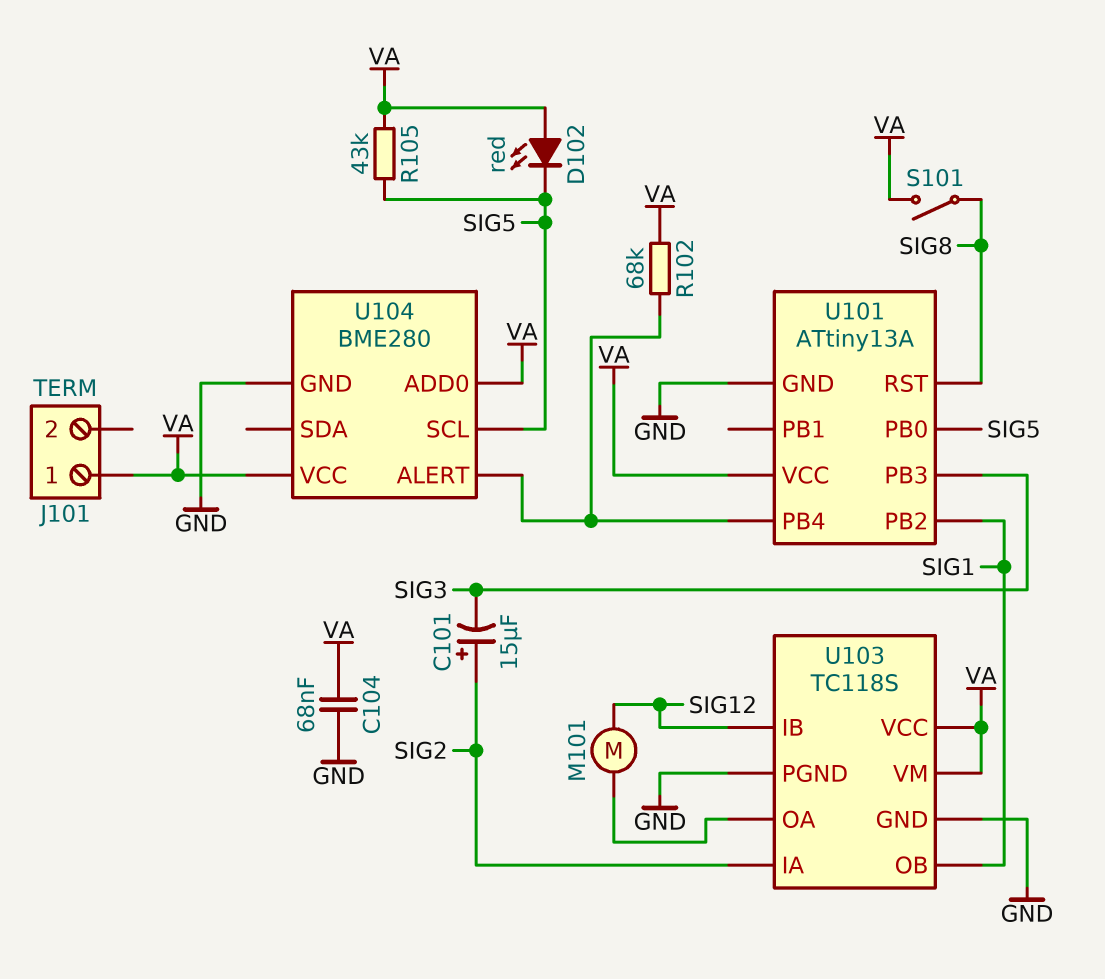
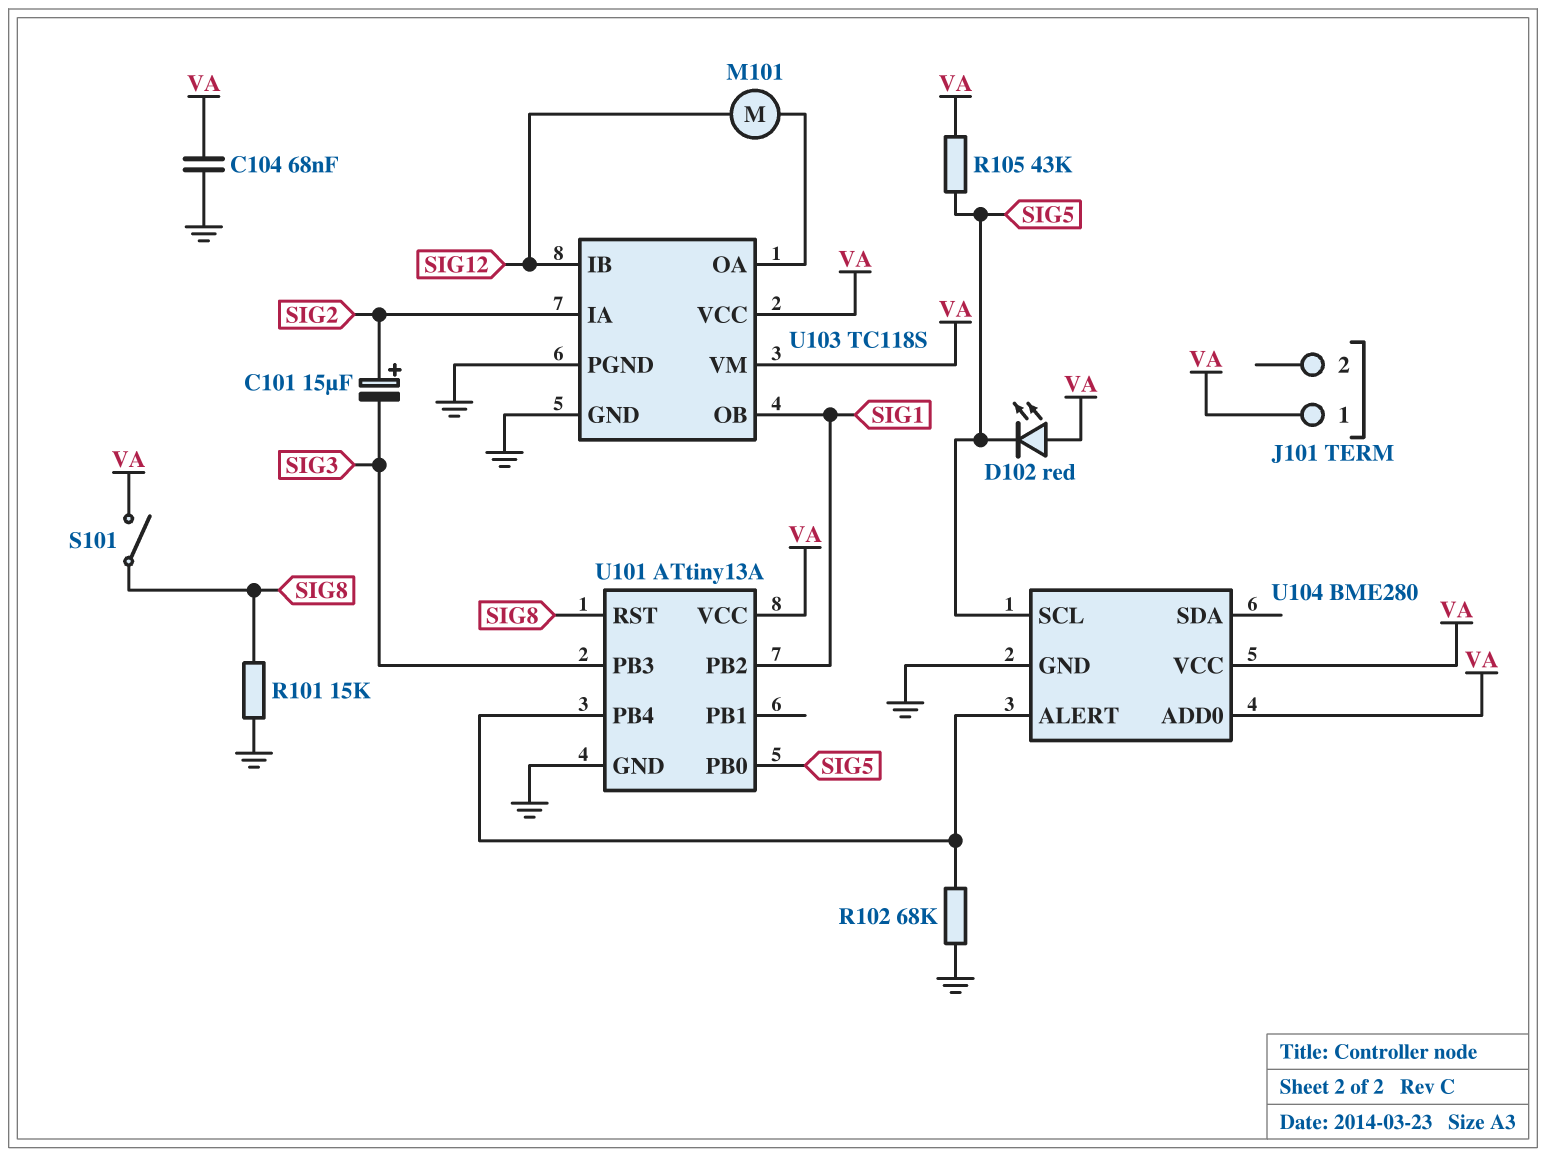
R101: none -> 15k (GND, SIG8)
R102: 68k (U101/PB4, VA) -> 68k (GND, U101/PB4)

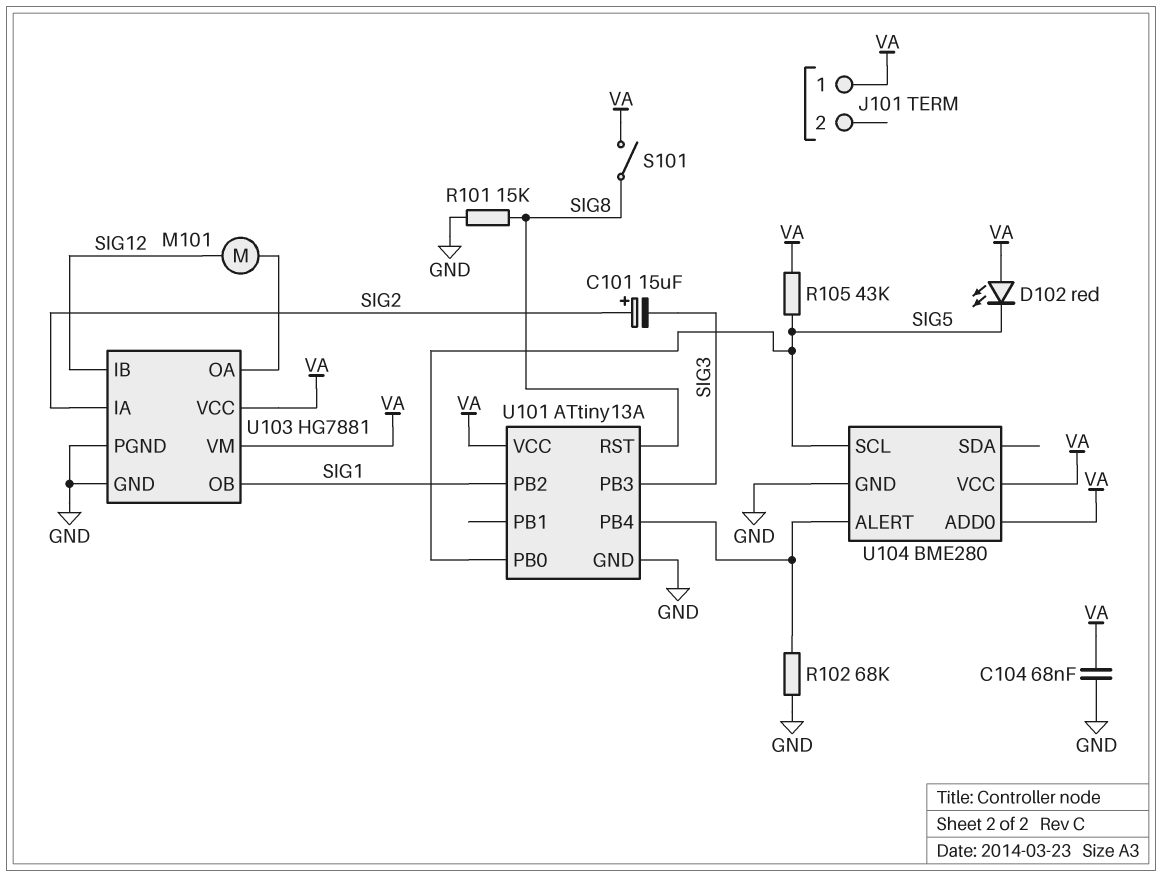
U103: TC118S -> HG7881

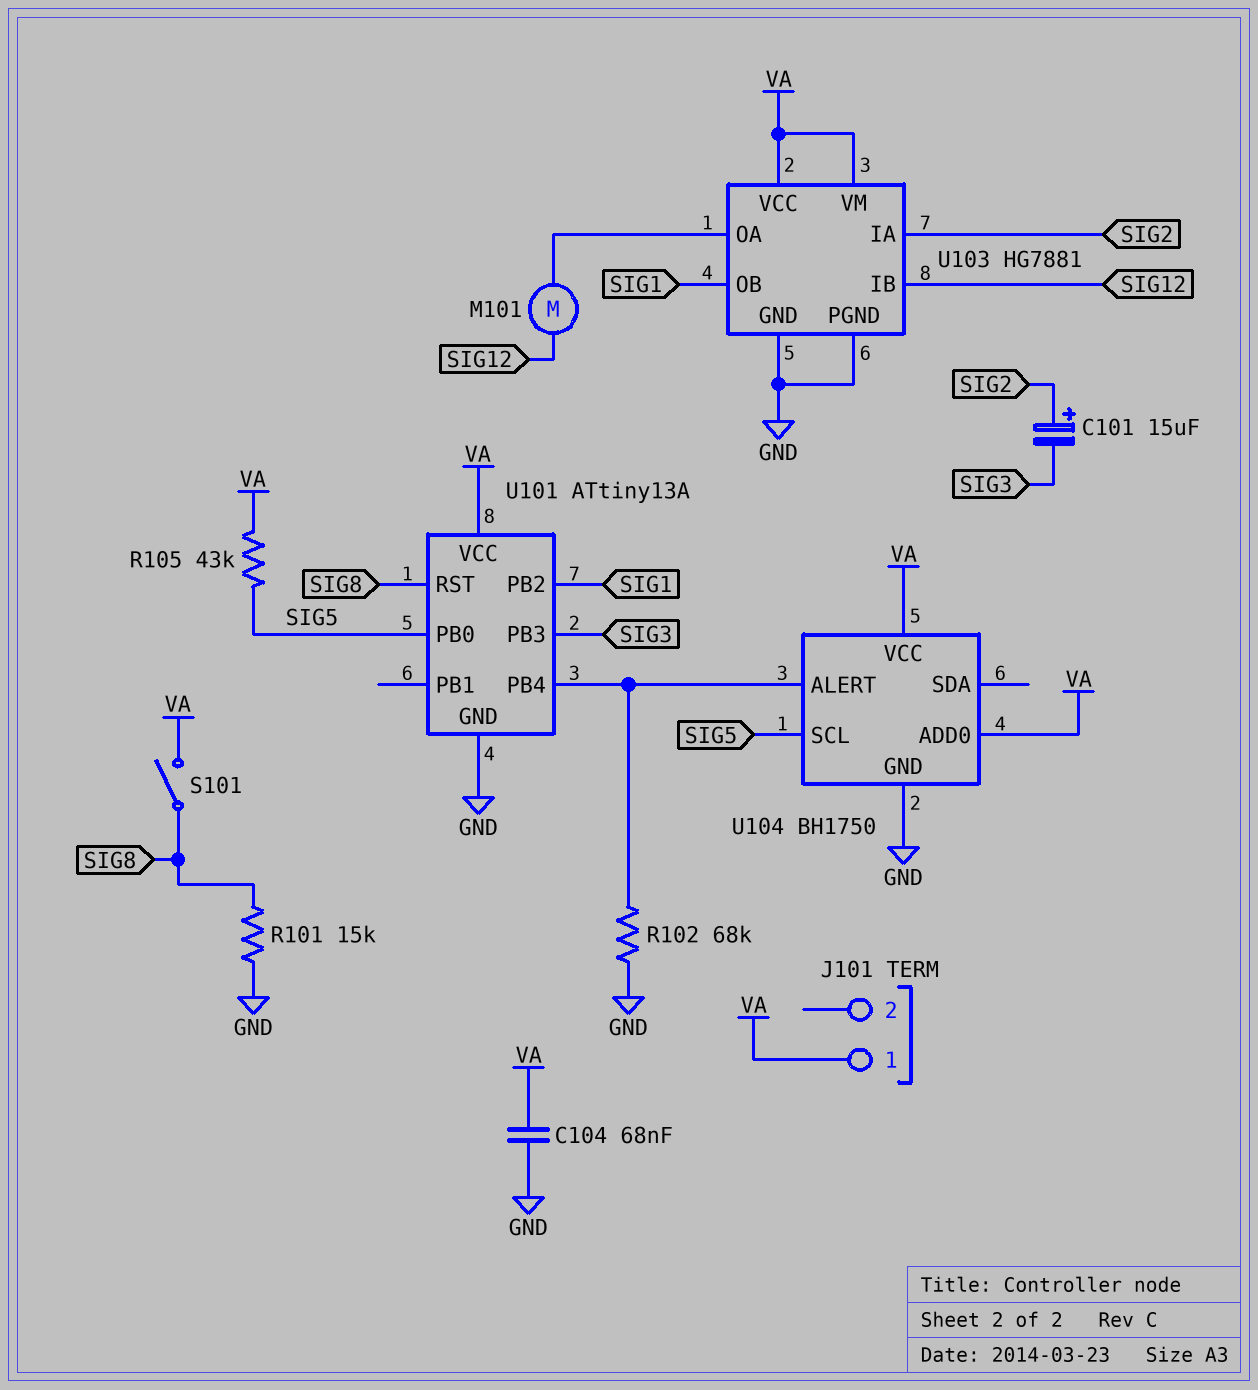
D102: LED red (A VA, K SIG5) -> none
U104: BME280 -> BH1750

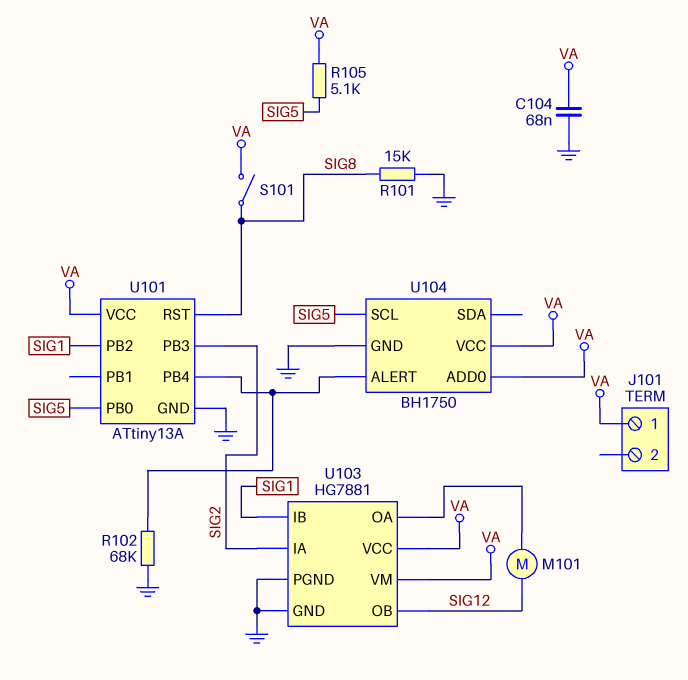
C101: 15uF (plus SIG2, minus SIG3) -> none
R105: 43k (SIG5, VA) -> 5.1k (SIG5, VA)
U101 pin PB3: SIG3 -> SIG2
U103 pin IB: SIG12 -> SIG1
U103 pin OB: SIG1 -> SIG12

